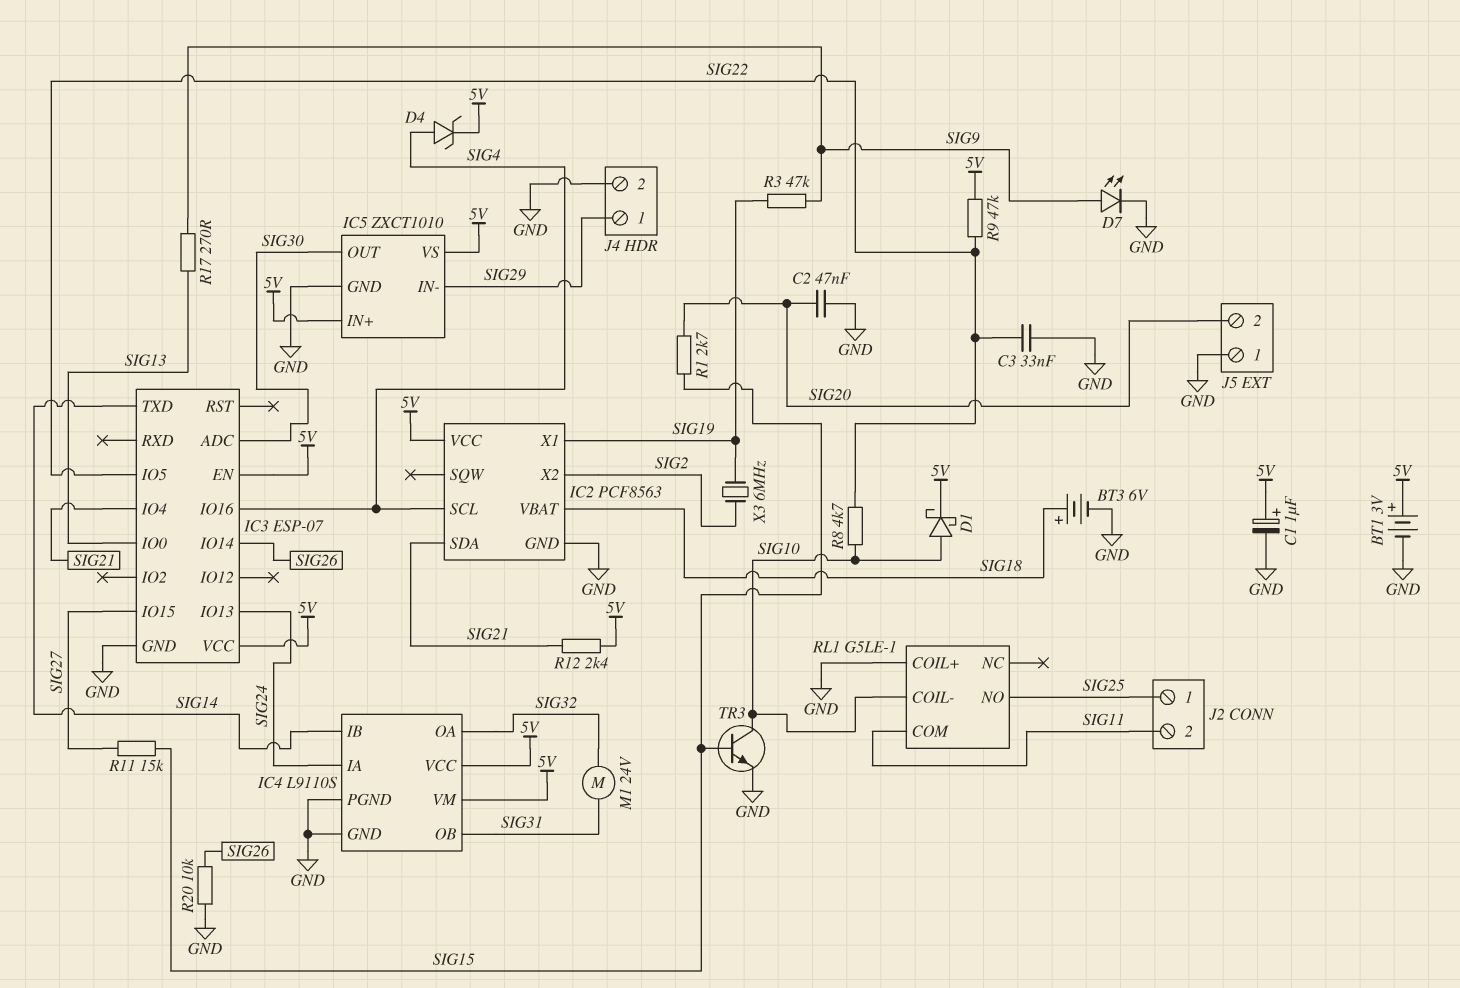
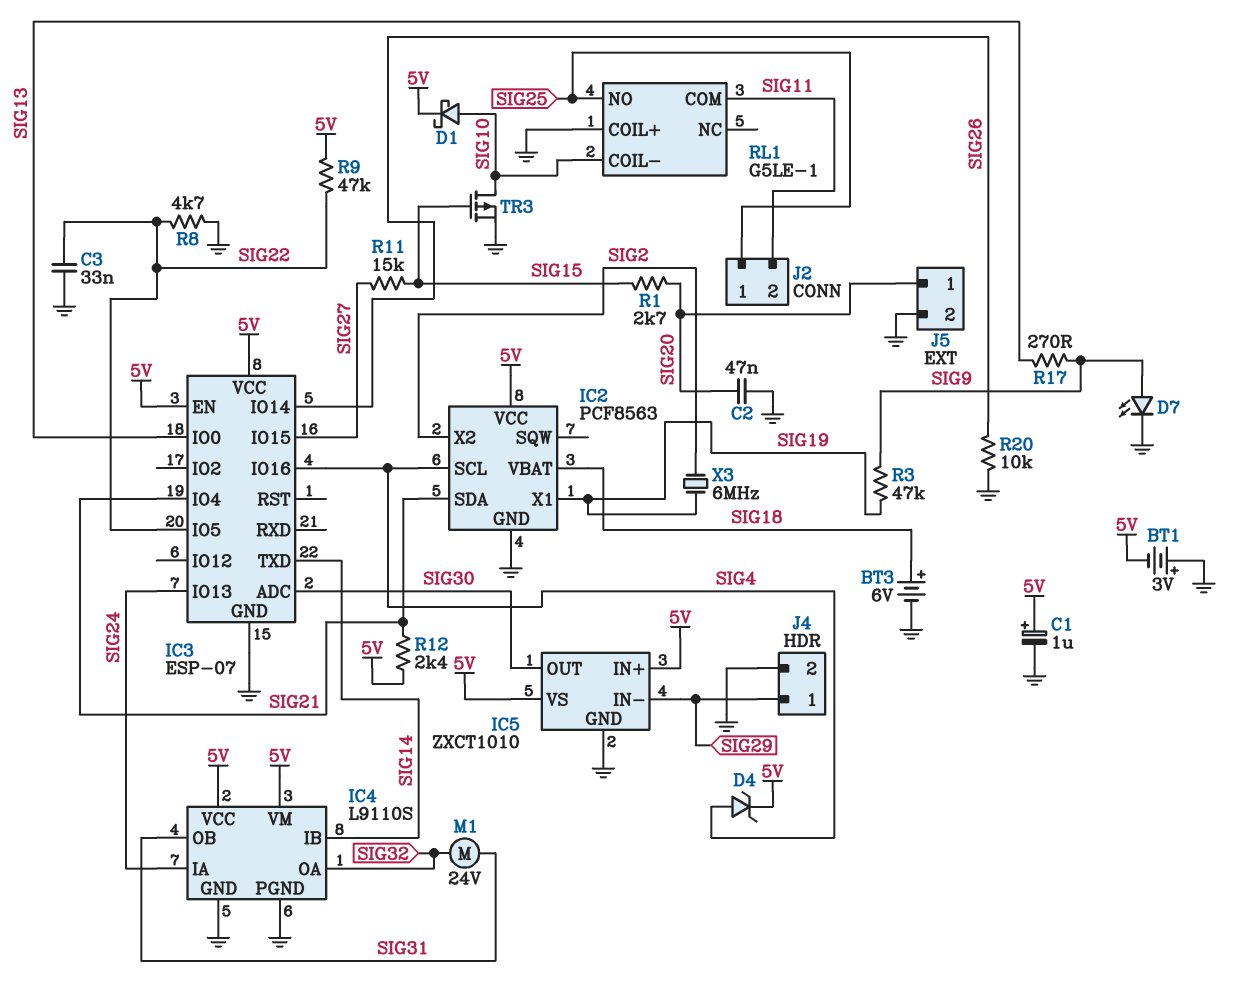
BT1: 3V (plus 5V, minus GND) -> 3V (plus GND, minus 5V)
J5 pin 1: GND -> SIG20
J5 pin 2: SIG20 -> GND
R8: 4.7k (SIG10, SIG22) -> 4.7k (GND, SIG22)
TR3: NPN (B SIG15, C SIG10, E GND) -> PMOS (G SIG15, D SIG10, S GND)

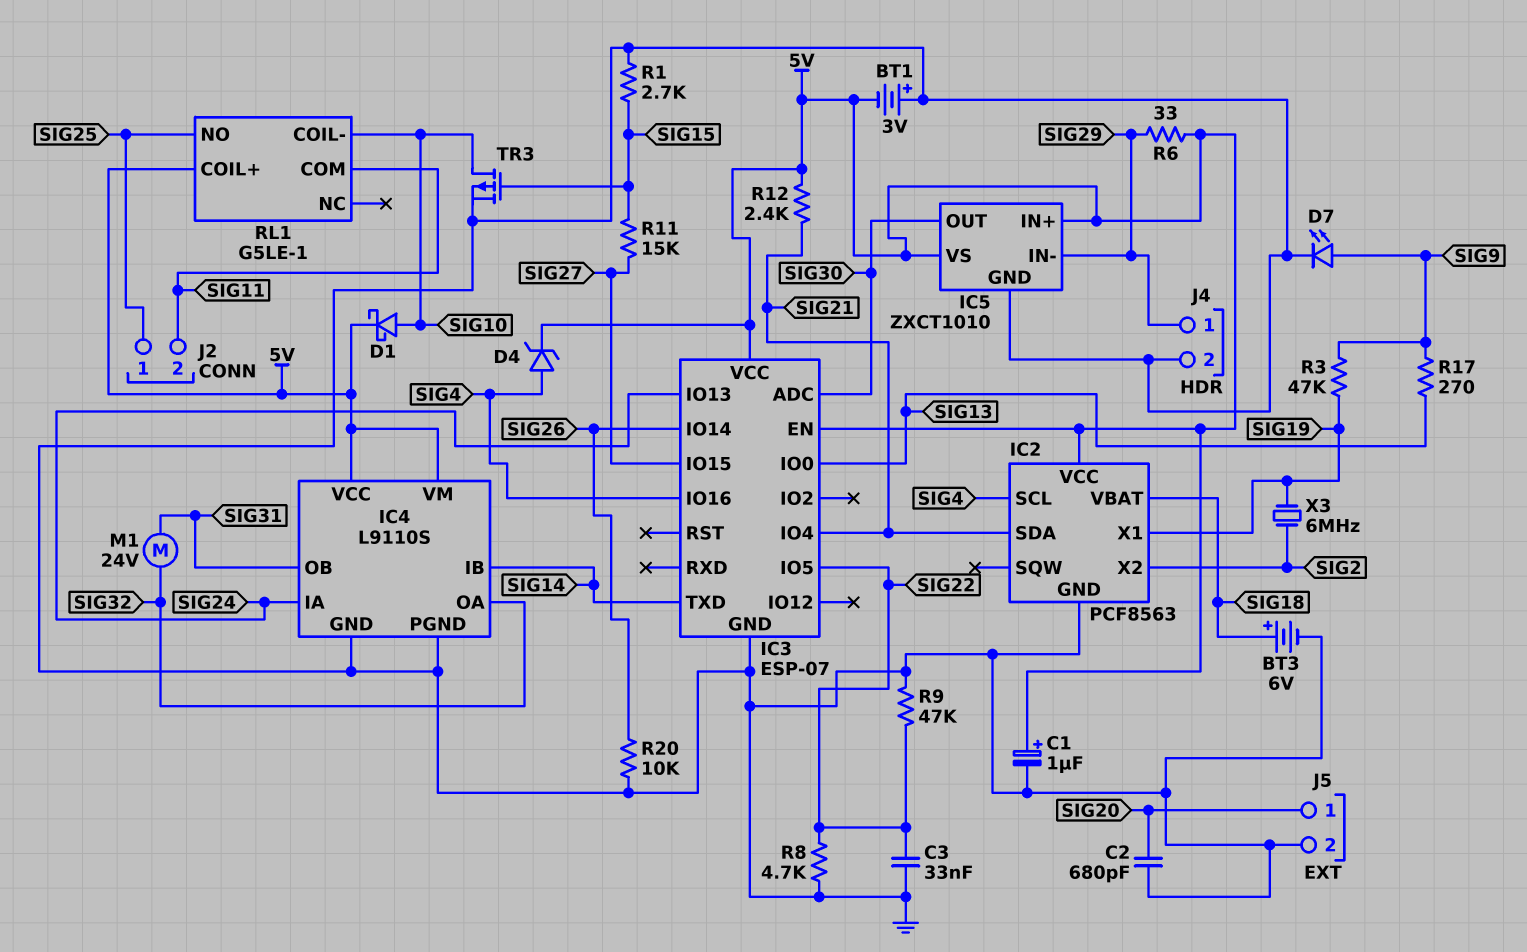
C2: 47nF (GND, SIG20) -> 680pF (GND, SIG20)
R1: 2.7k (SIG15, SIG20) -> 2.7k (GND, SIG15)
R6: none -> 33 (5V, SIG29)
R9: 47k (5V, SIG22) -> 47k (GND, SIG22)
RL1 pin COIL+: GND -> 5V

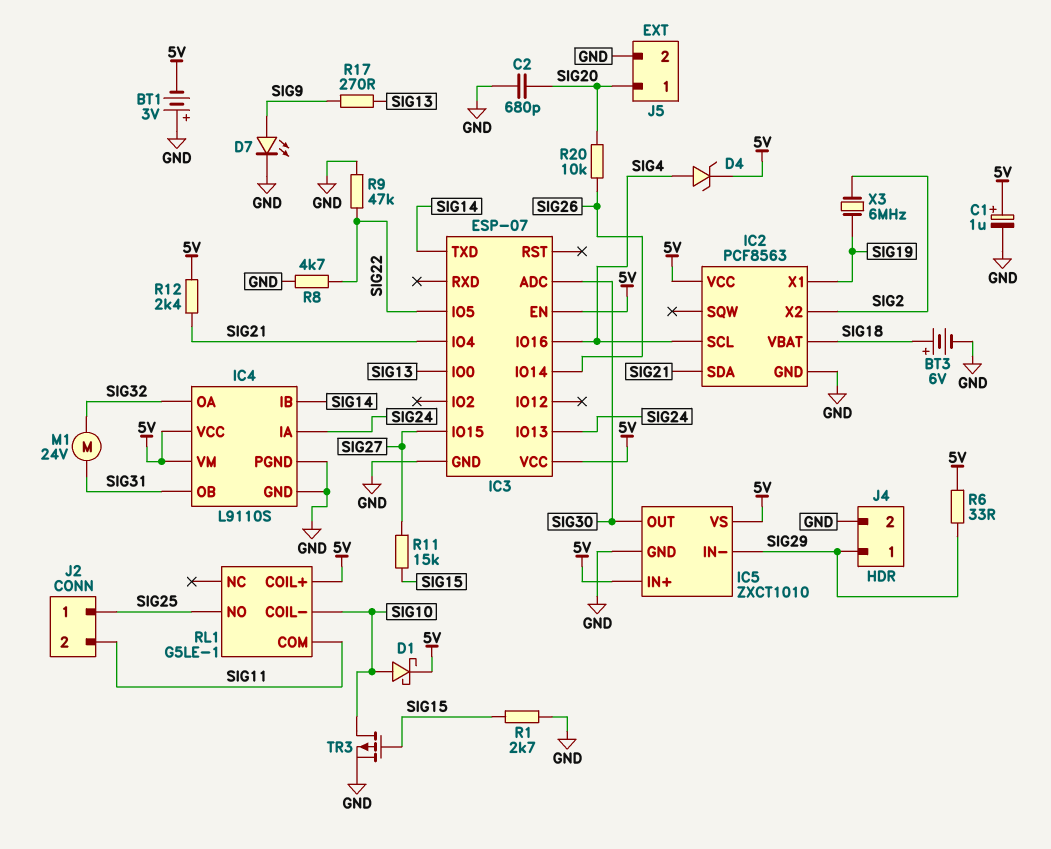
C3: 33nF (GND, SIG22) -> none
R3: 47k (SIG9, SIG19) -> none
R20: 10k (GND, SIG26) -> 10k (SIG20, SIG26)

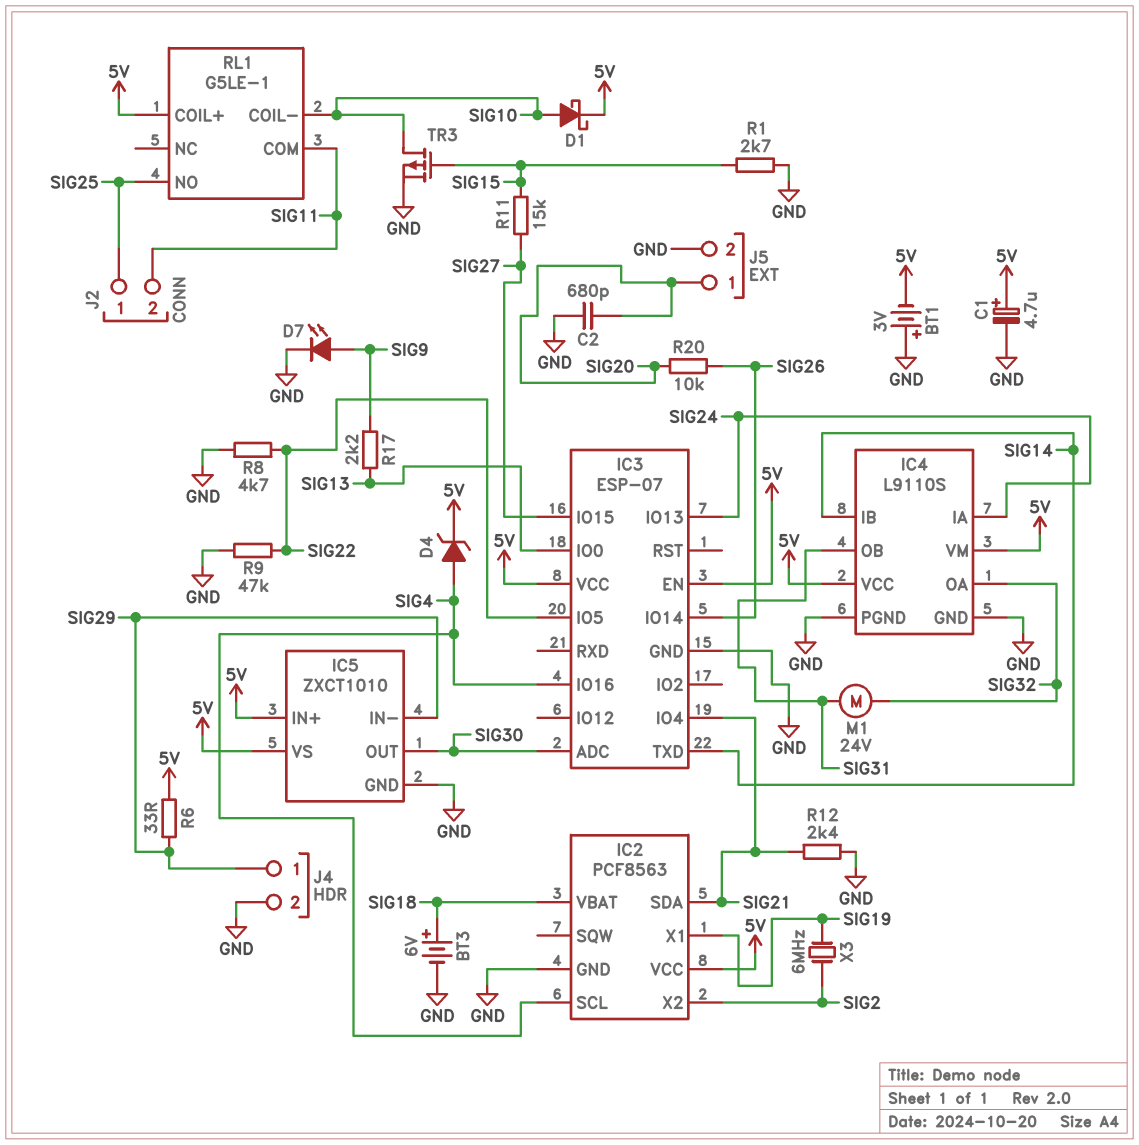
C1: 1uF (plus 5V, minus GND) -> 4.7uF (plus 5V, minus GND)
R12: 2.4k (5V, SIG21) -> 2.4k (GND, SIG21)
R17: 270 (SIG9, SIG13) -> 2.2k (SIG9, SIG13)

